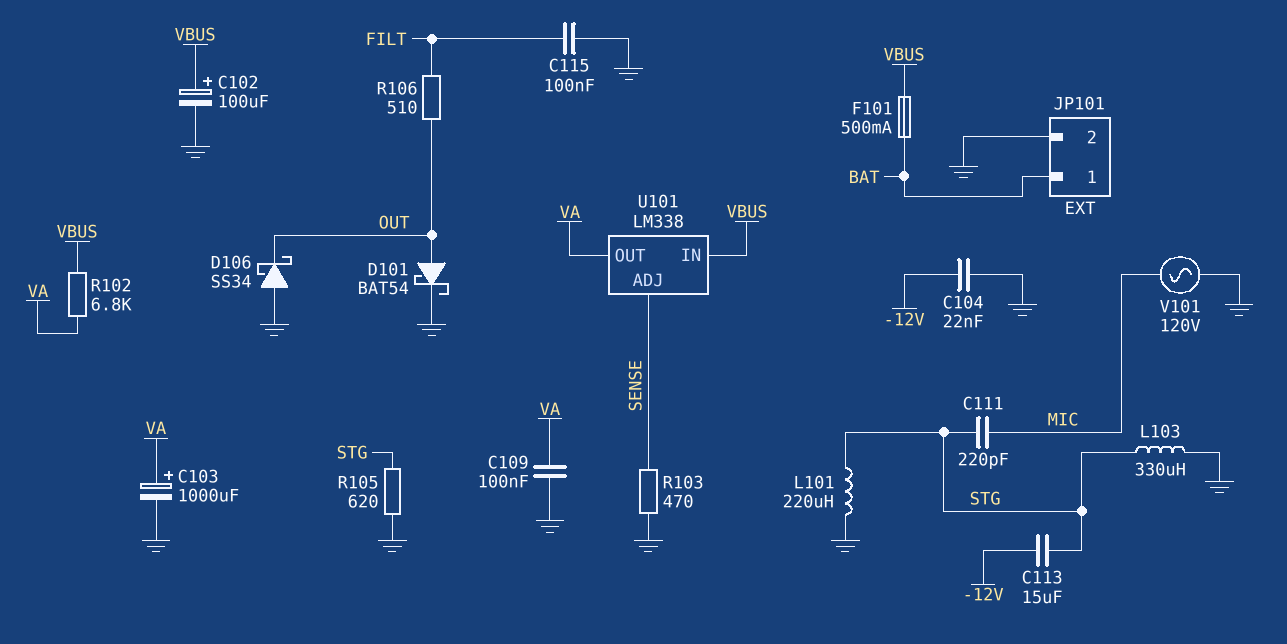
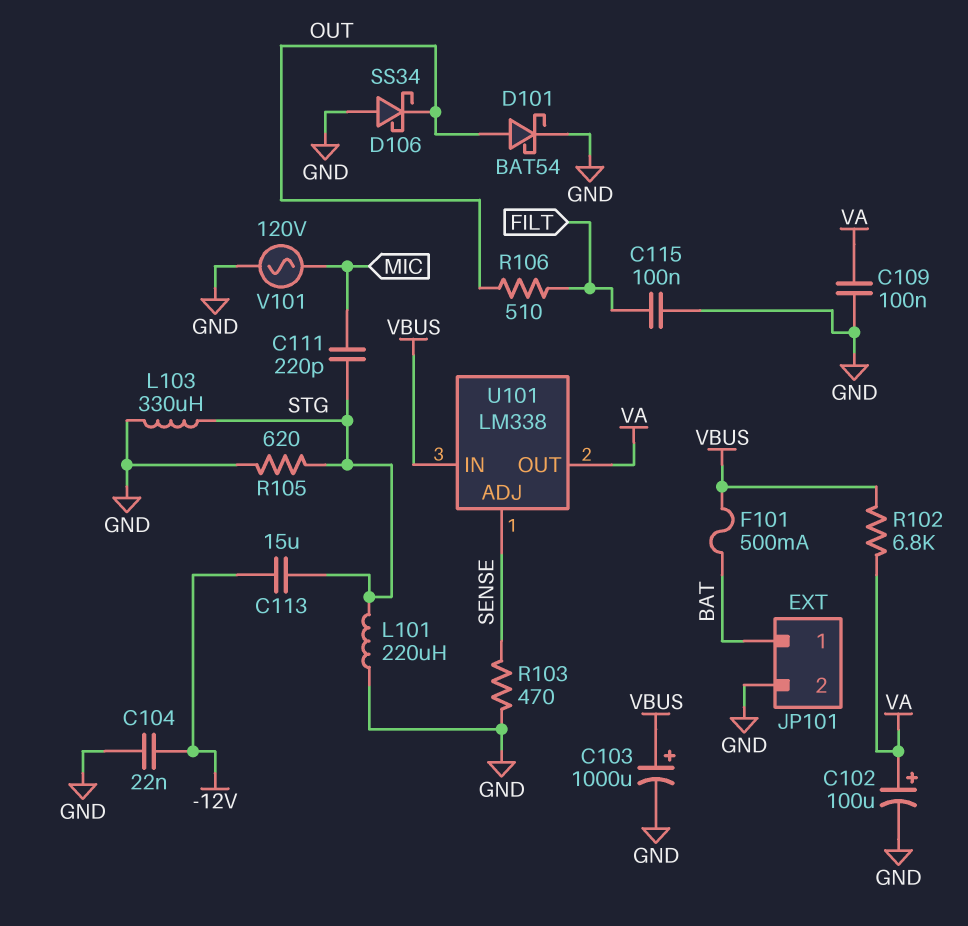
C102: 100uF (plus VBUS, minus GND) -> 100uF (plus VA, minus GND)
C103: 1000uF (plus VA, minus GND) -> 1000uF (plus VBUS, minus GND)

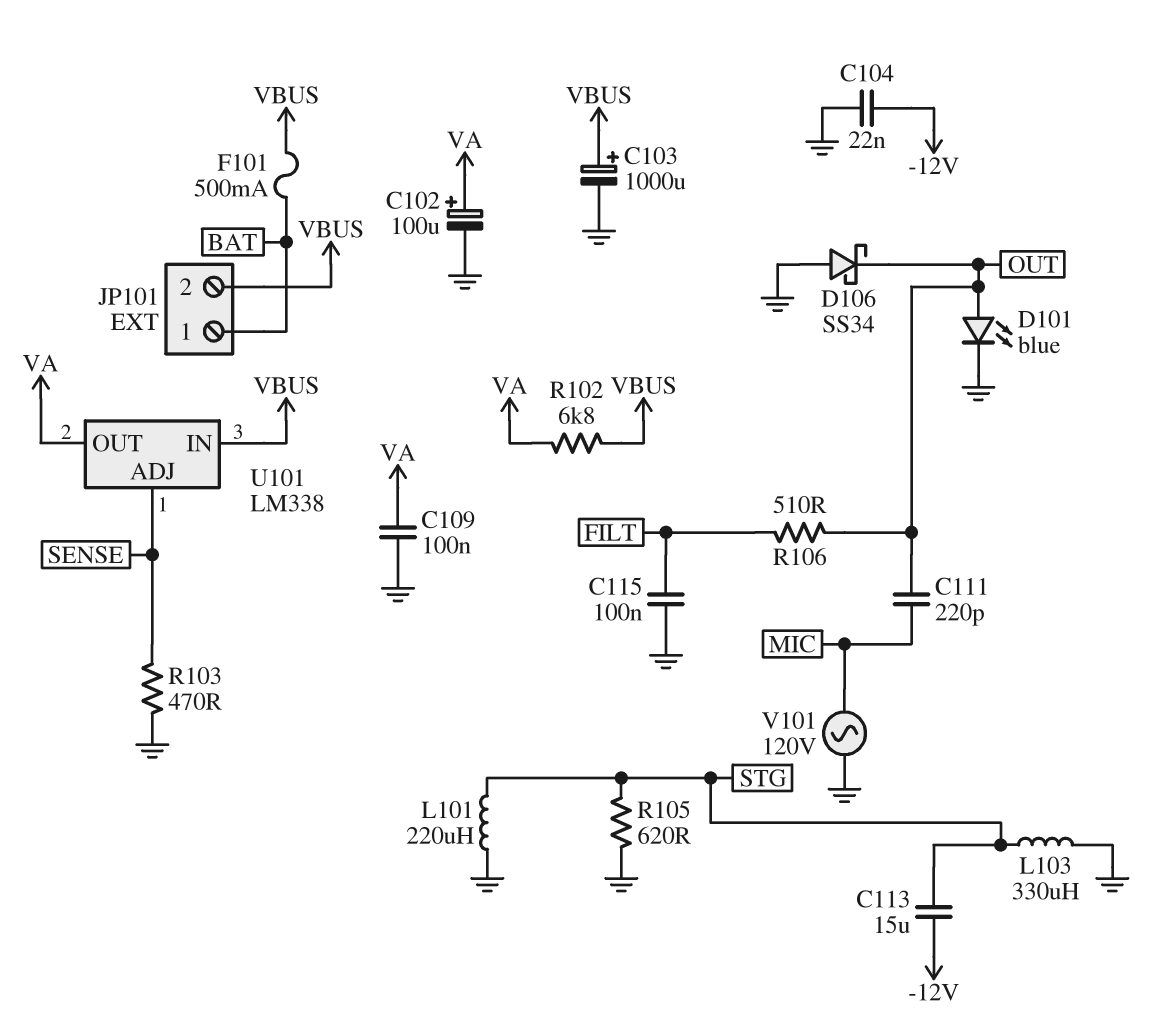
C111: 220pF (MIC, STG) -> 220pF (MIC, OUT)
D101: schottky BAT54 (A OUT, K GND) -> LED blue (A OUT, K GND)
JP101 pin 2: GND -> VBUS

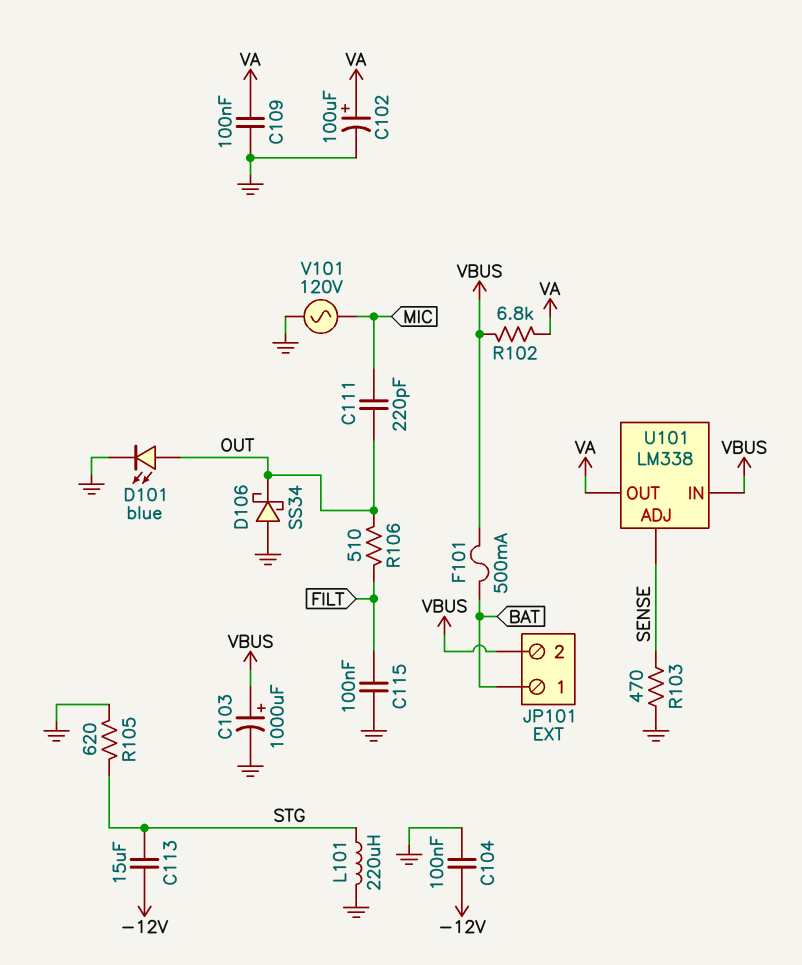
C104: 22nF (-12V, GND) -> 100nF (-12V, GND)
L103: 330uH (GND, STG) -> none

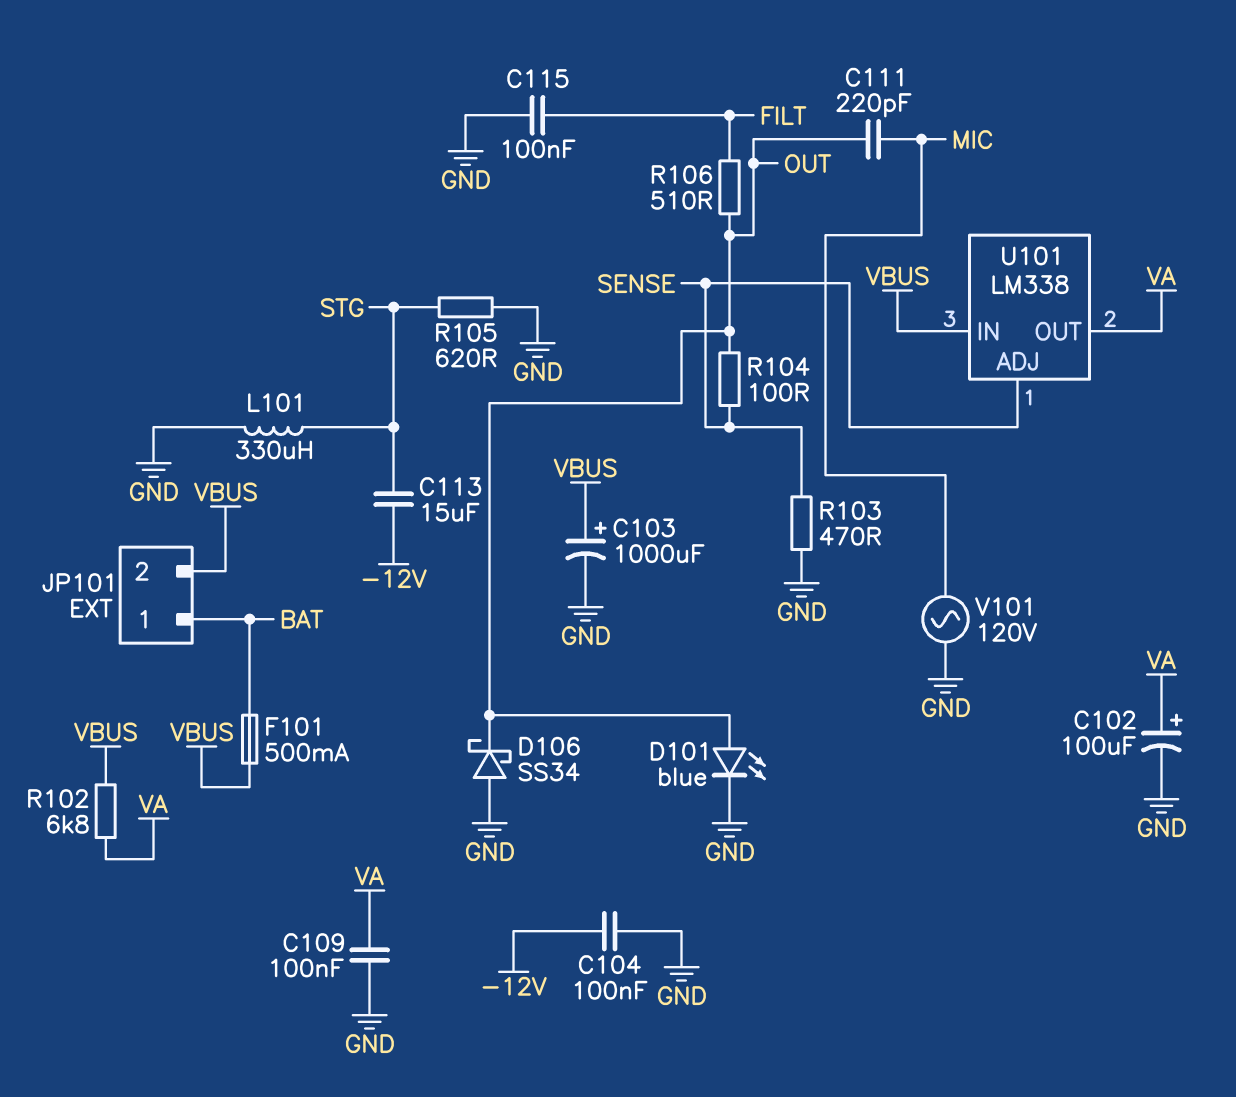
L101: 220uH (GND, STG) -> 330uH (GND, STG)
R104: none -> 100 (OUT, SENSE)

